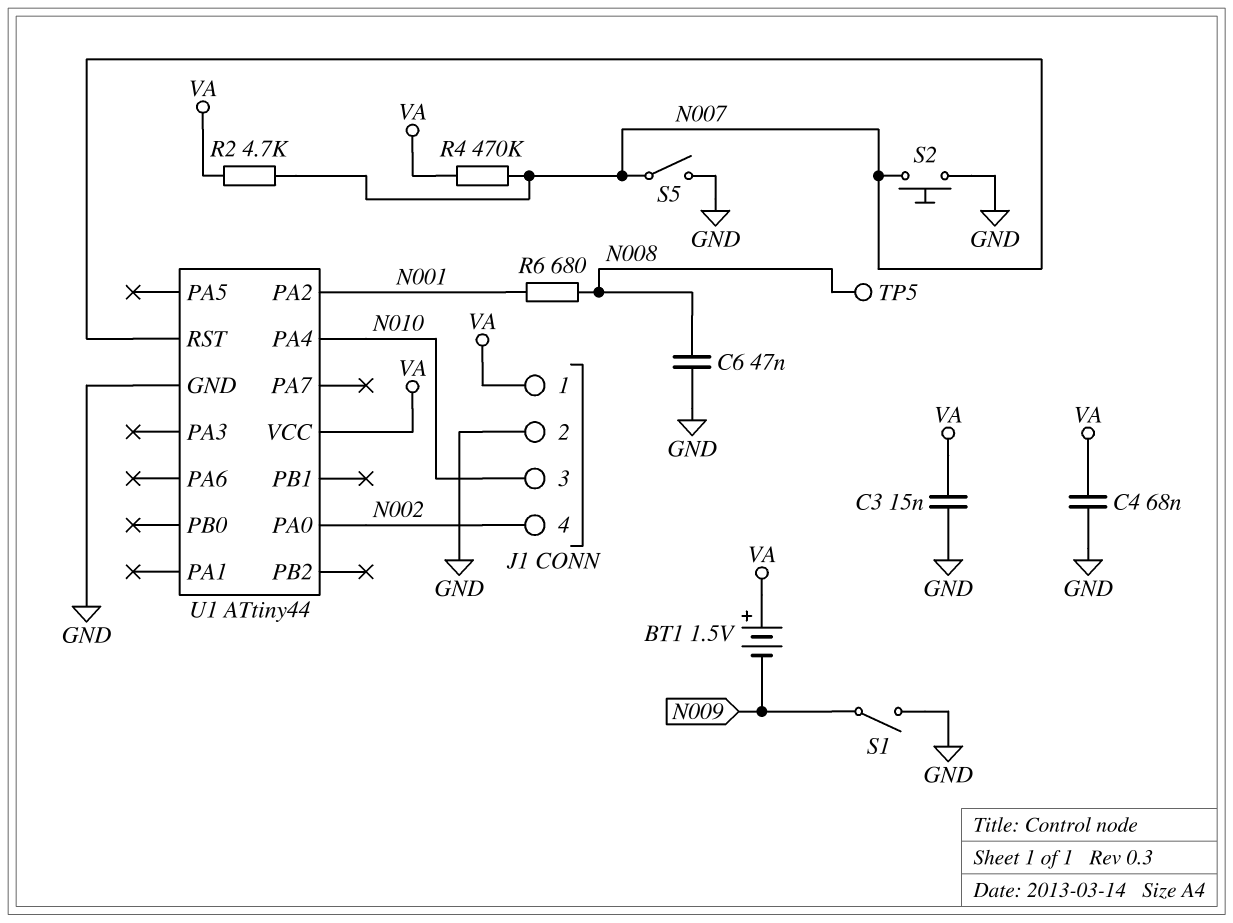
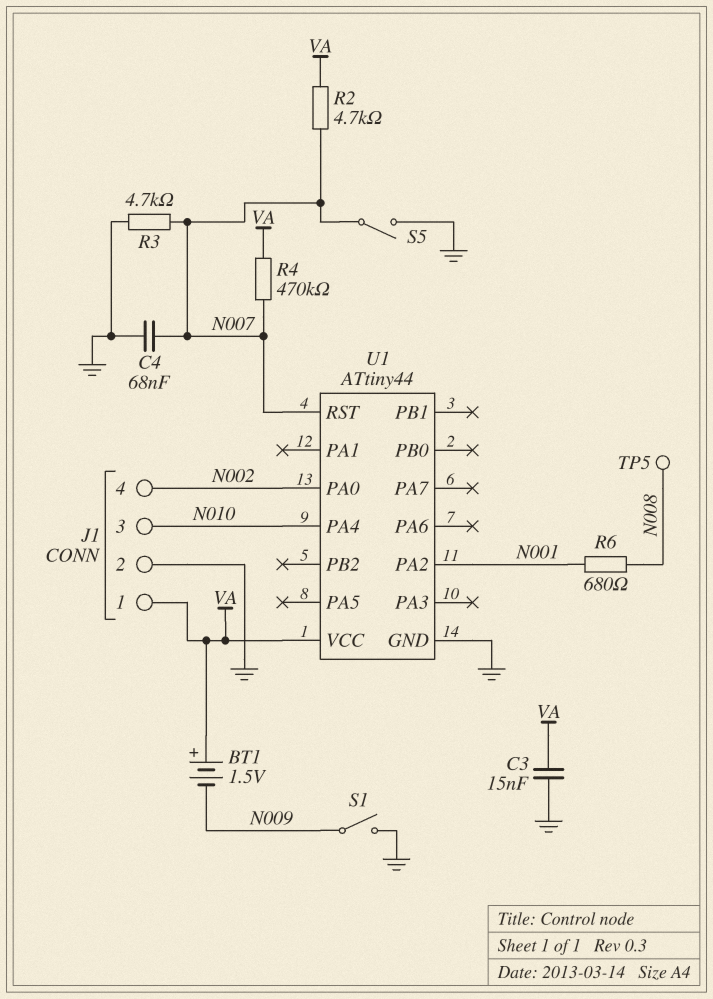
C4: 68nF (GND, VA) -> 68nF (GND, N007)
C6: 47nF (GND, N008) -> none
R3: none -> 4.7k (GND, N007)
S2: button (GND, N007) -> none

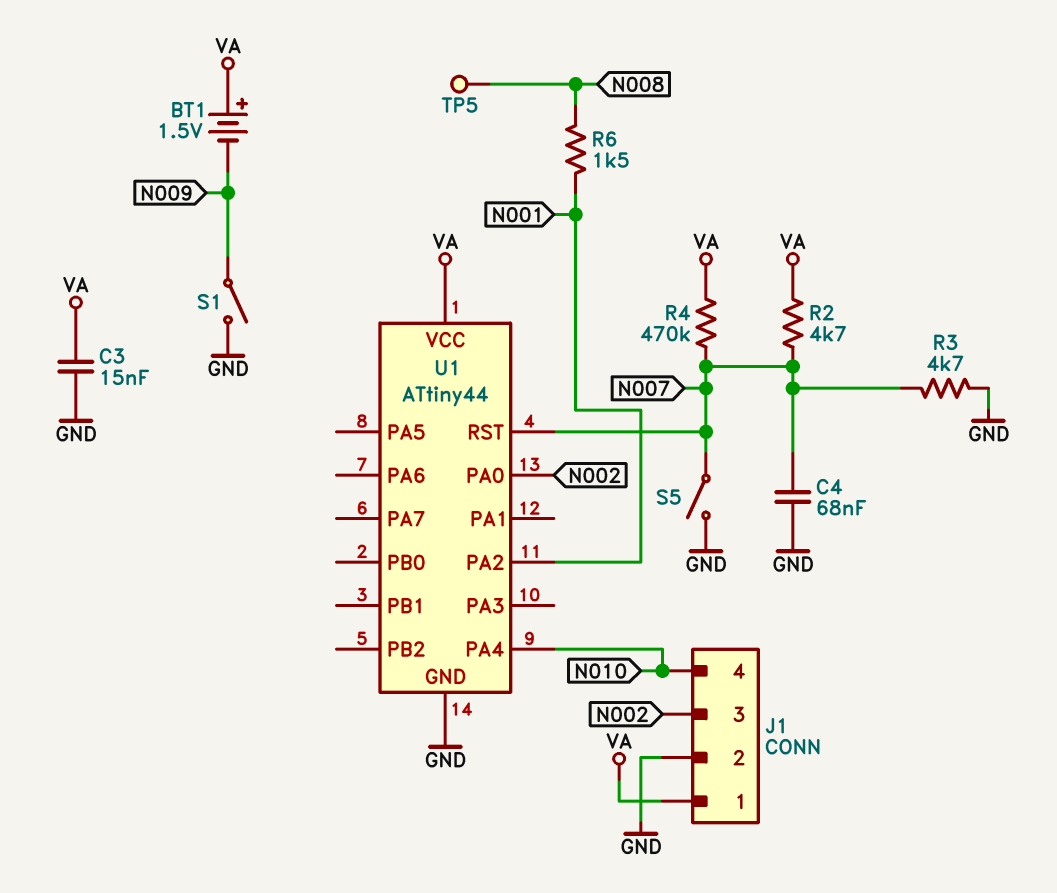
J1 pin 3: N010 -> N002
J1 pin 4: N002 -> N010
R6: 680 (N001, N008) -> 1.5k (N001, N008)

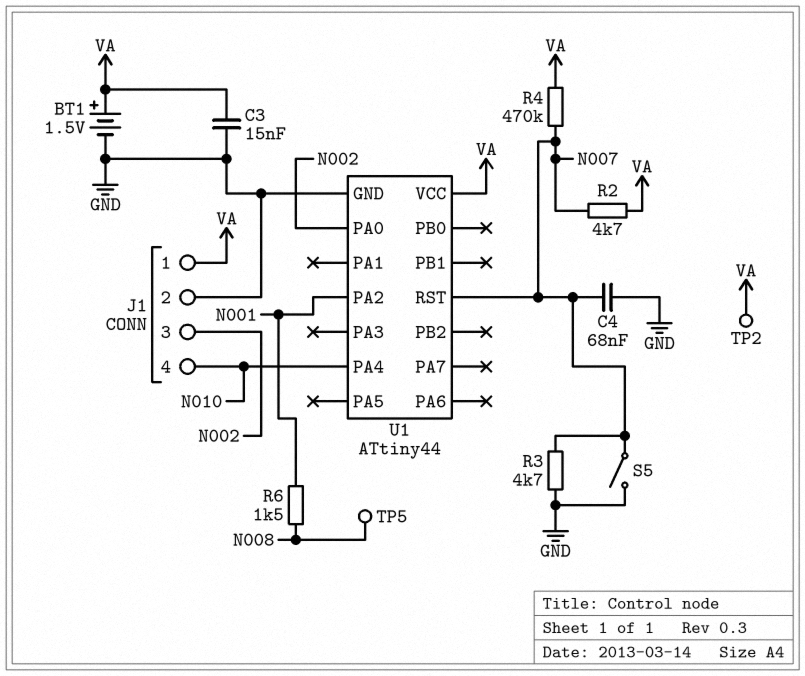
BT1: 1.5V (plus VA, minus N009) -> 1.5V (plus VA, minus GND)
S1: switch (GND, N009) -> none
TP2: none -> test point (VA)

